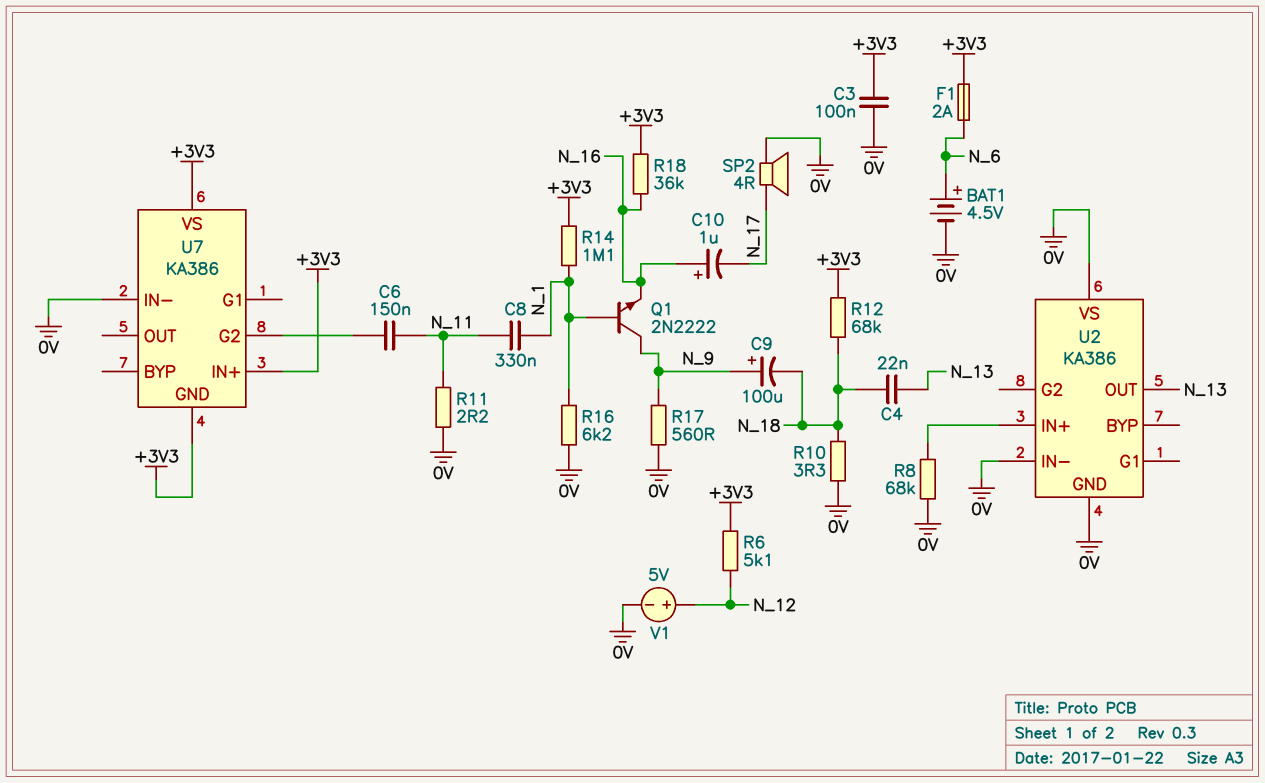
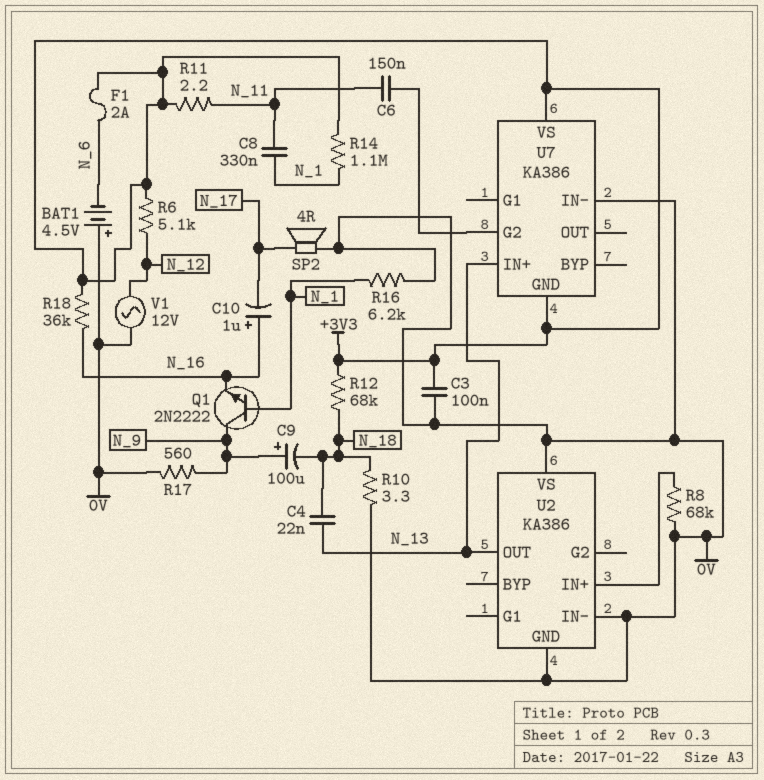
BAT1: 4.5V (plus N_6, minus 0V) -> 4.5V (plus 0V, minus N_6)
R11: 2.2 (0V, N_11) -> 2.2 (+3V3, N_11)
U7 pin IN+: +3V3 -> N_13
V1: 5V (plus N_12, minus 0V) -> AC 12V (0V, N_12)

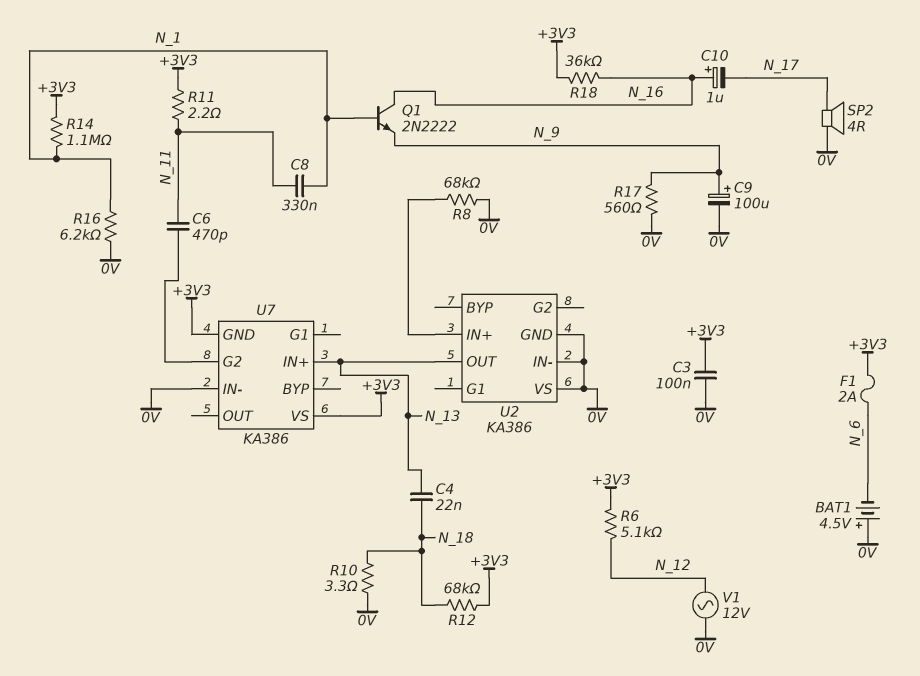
C6: 150nF (N_11, U7/G2) -> 470pF (N_11, U7/G2)
C9: 100uF (plus N_9, minus N_18) -> 100uF (plus N_9, minus 0V)
Q1: NPN 2N2222 (B N_1, C N_9, E N_16) -> NPN 2N2222 (B N_1, C N_16, E N_9)

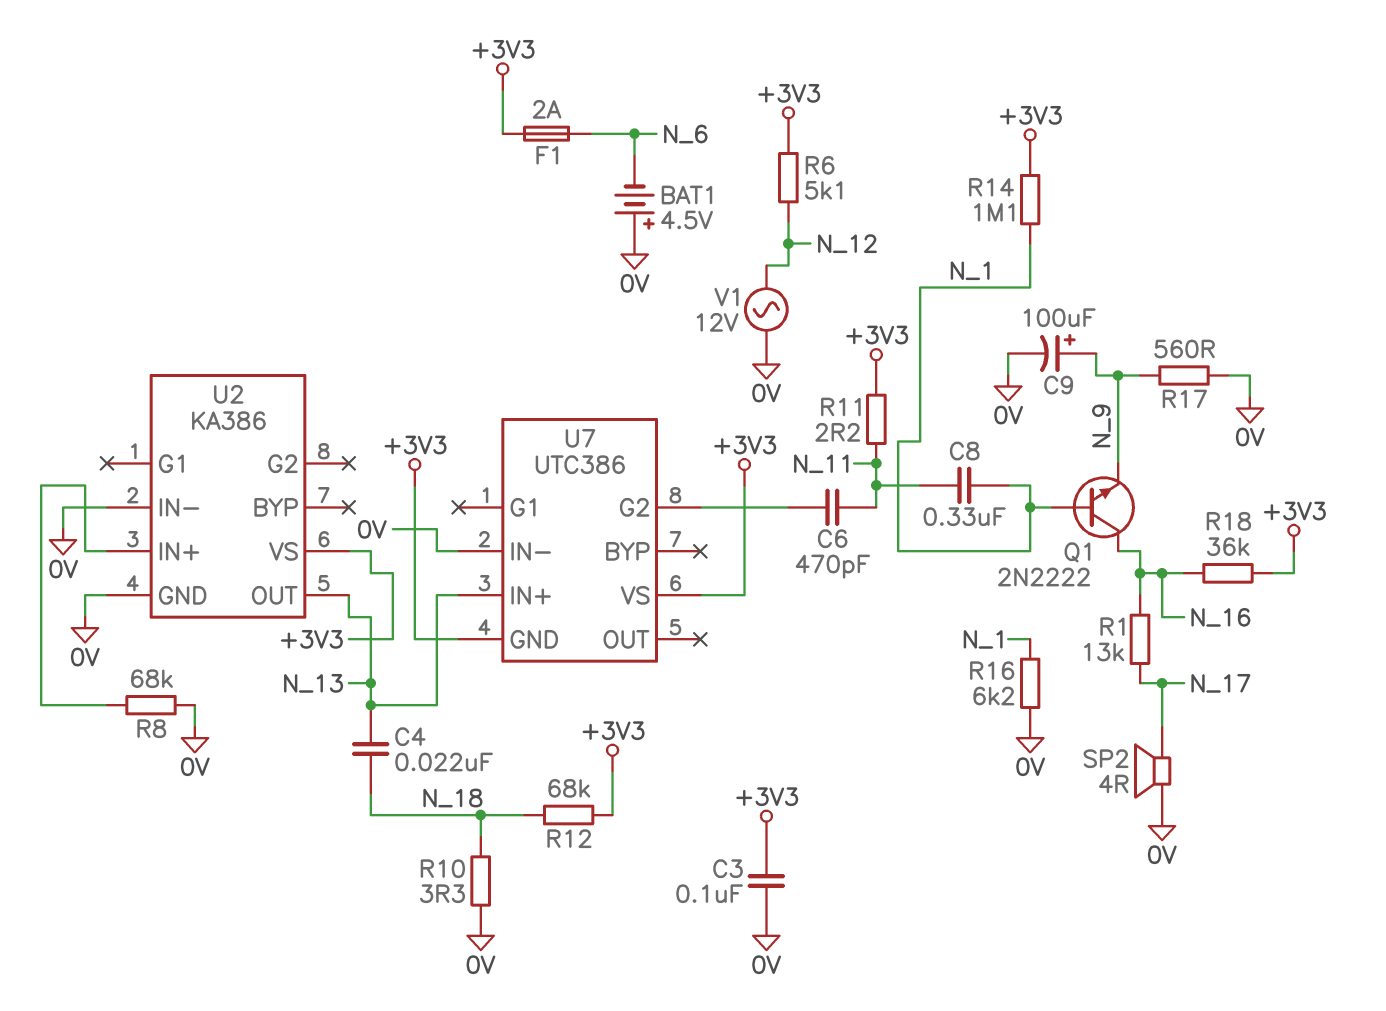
C10: 1uF (plus N_16, minus N_17) -> none
R1: none -> 13k (N_16, N_17)
U2 pin VS: 0V -> +3V3
U7: KA386 -> UTC386

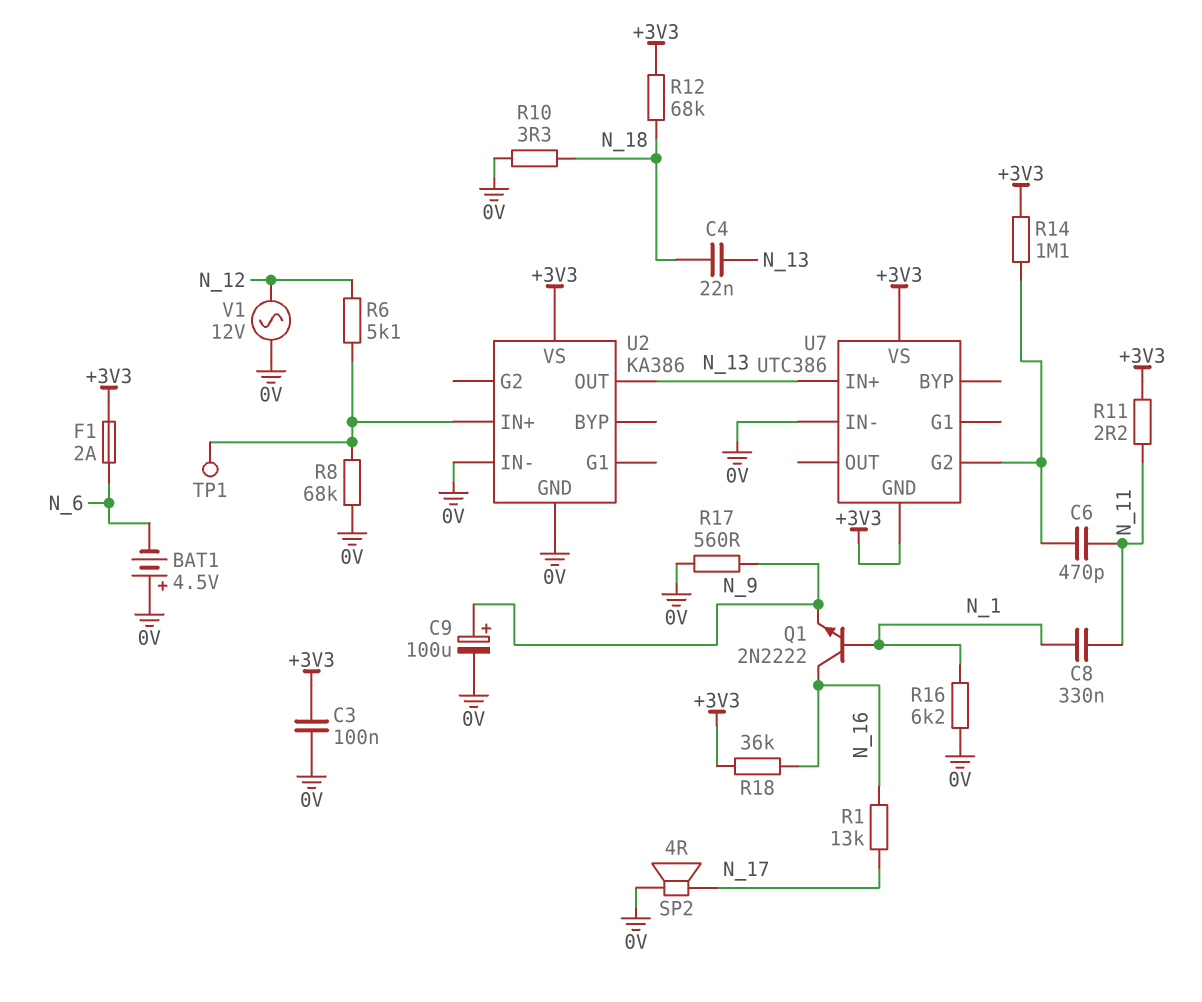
R6: 5.1k (+3V3, N_12) -> 5.1k (N_12, U2/IN+)
R14: 1.1M (+3V3, N_1) -> 1.1M (+3V3, U7/G2)
TP1: none -> test point (U2/IN+)

